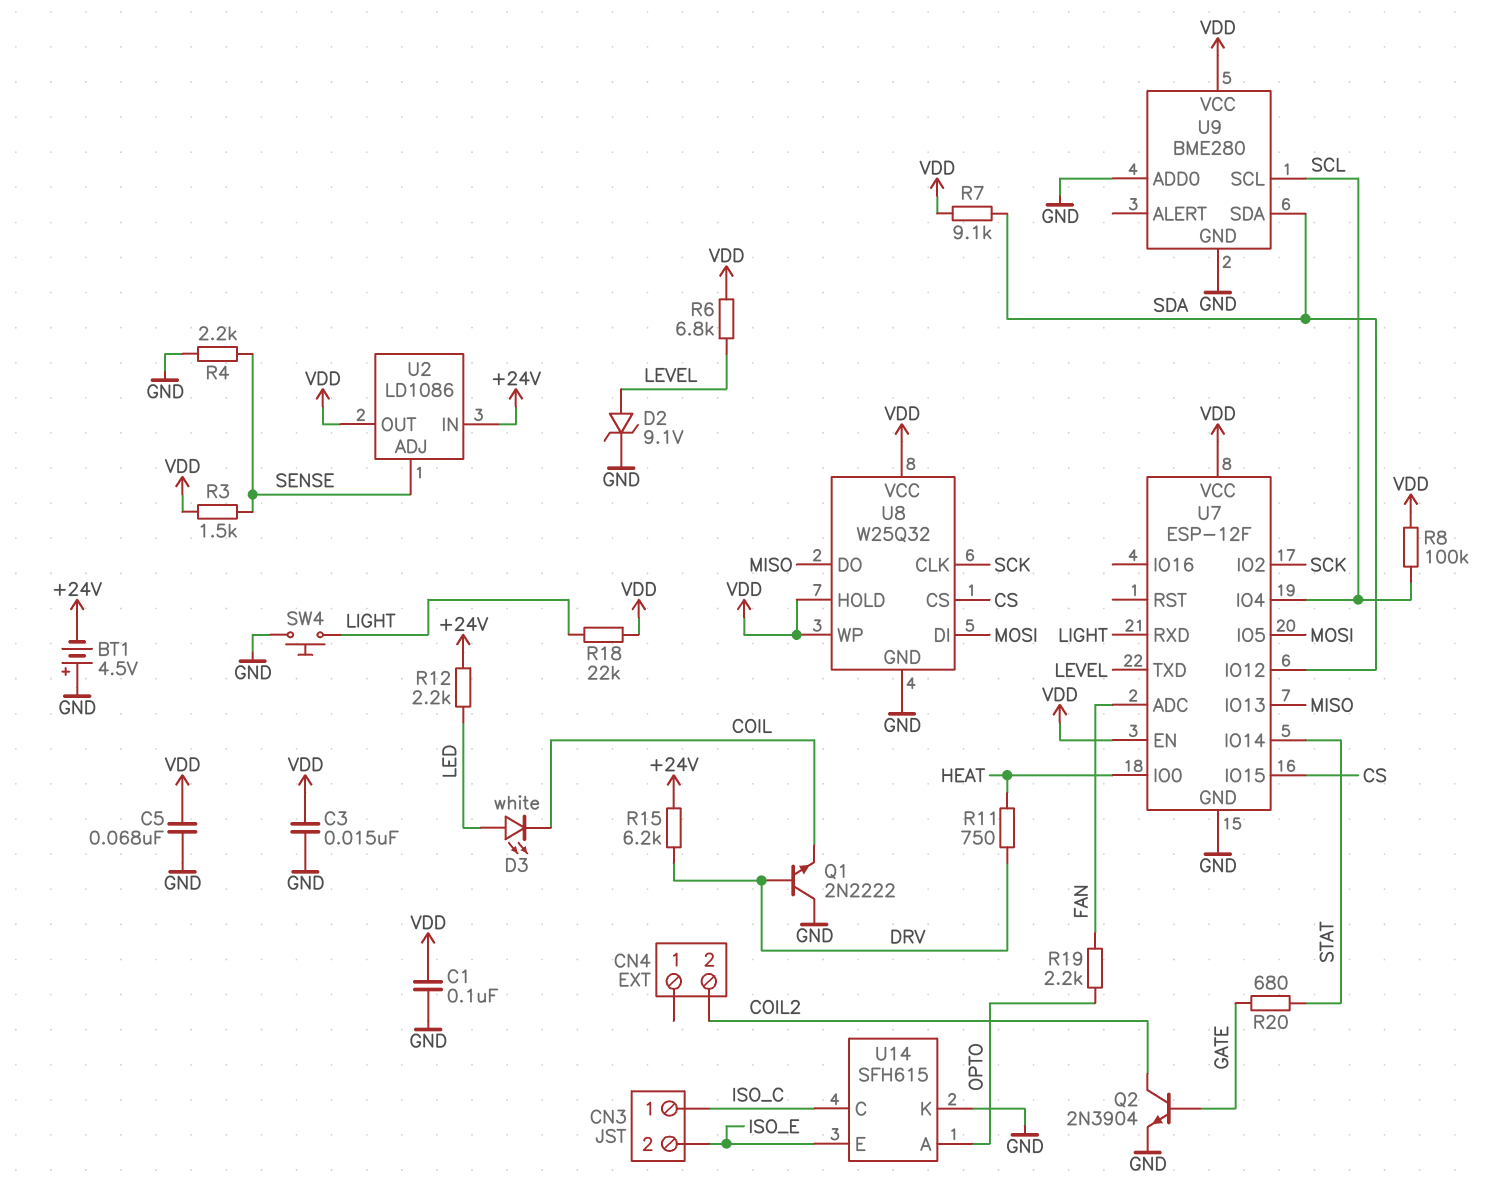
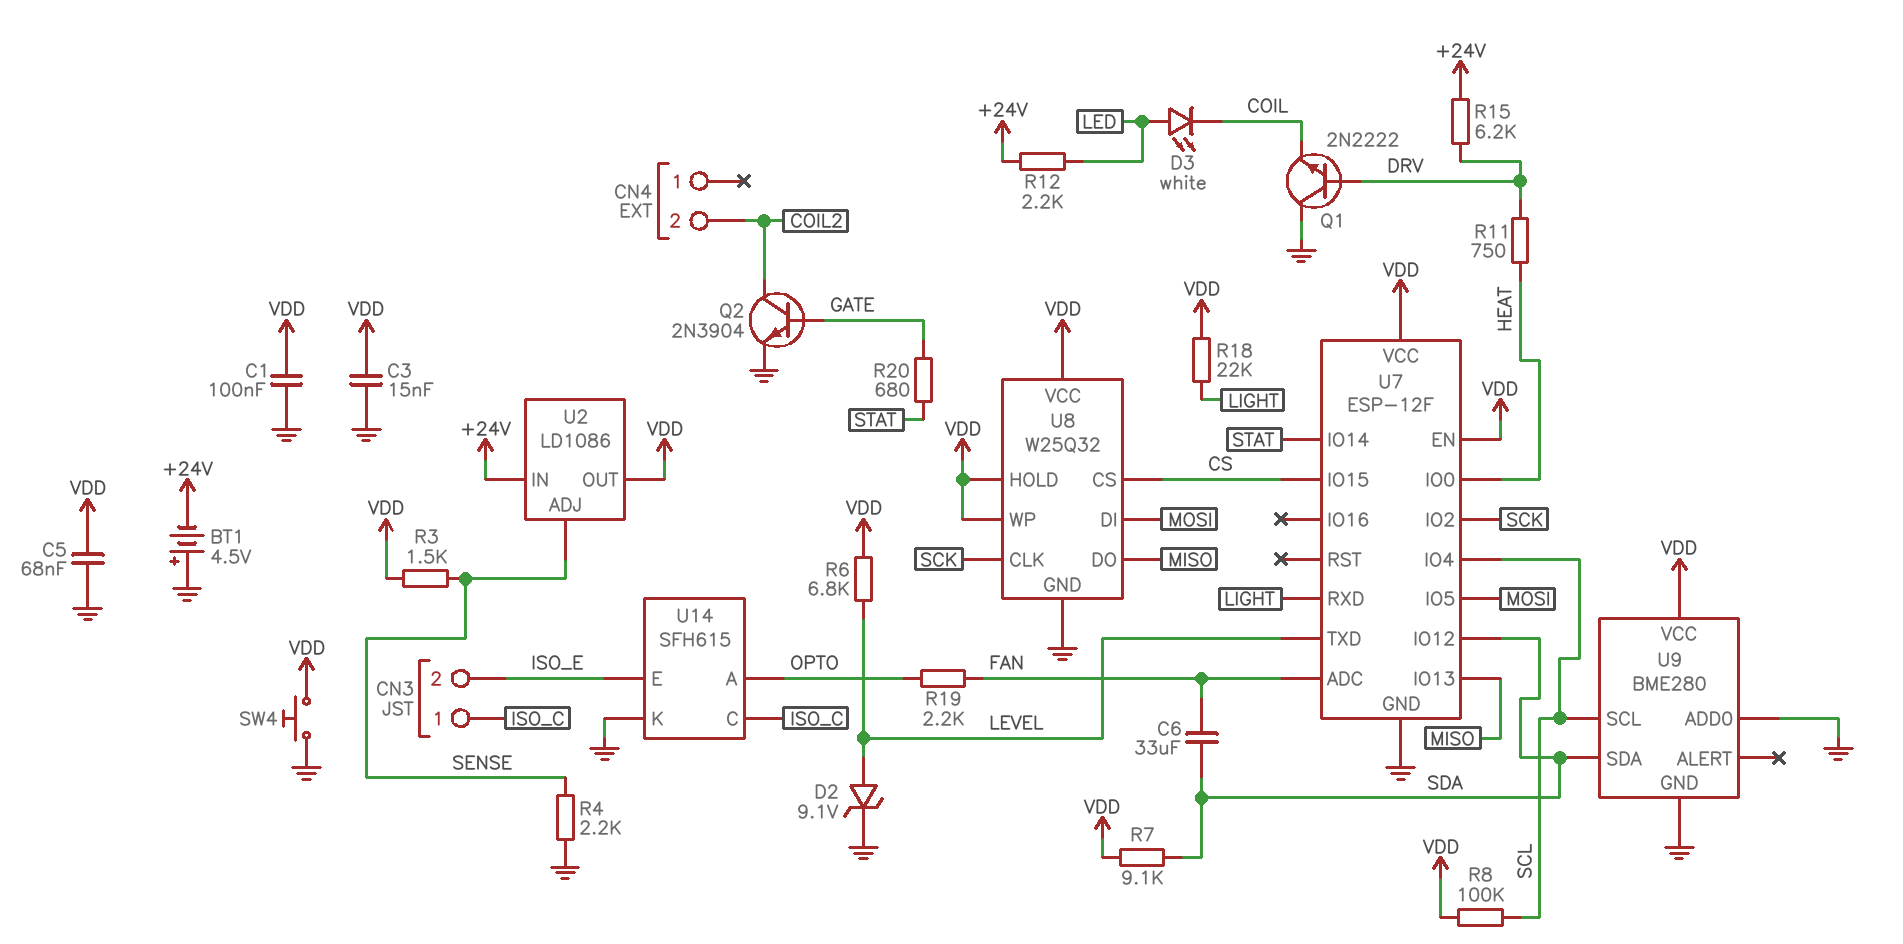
C6: none -> 33uF (FAN, SDA)
SW4: button (GND, LIGHT) -> button (GND, VDD)

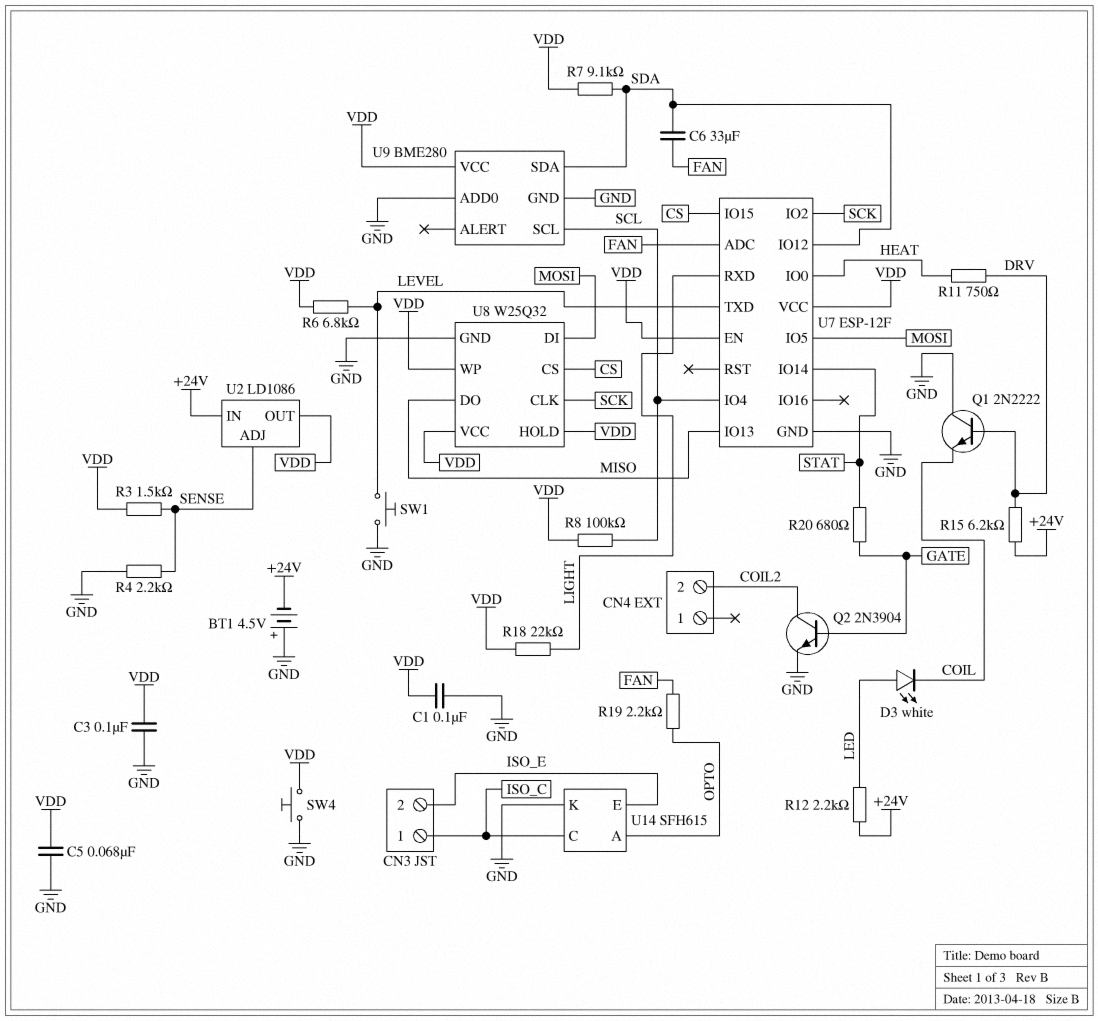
C3: 15nF (GND, VDD) -> 100nF (GND, VDD)
D2: zener 9.1V (A LEVEL, K GND) -> none
SW1: none -> button (GND, LEVEL)

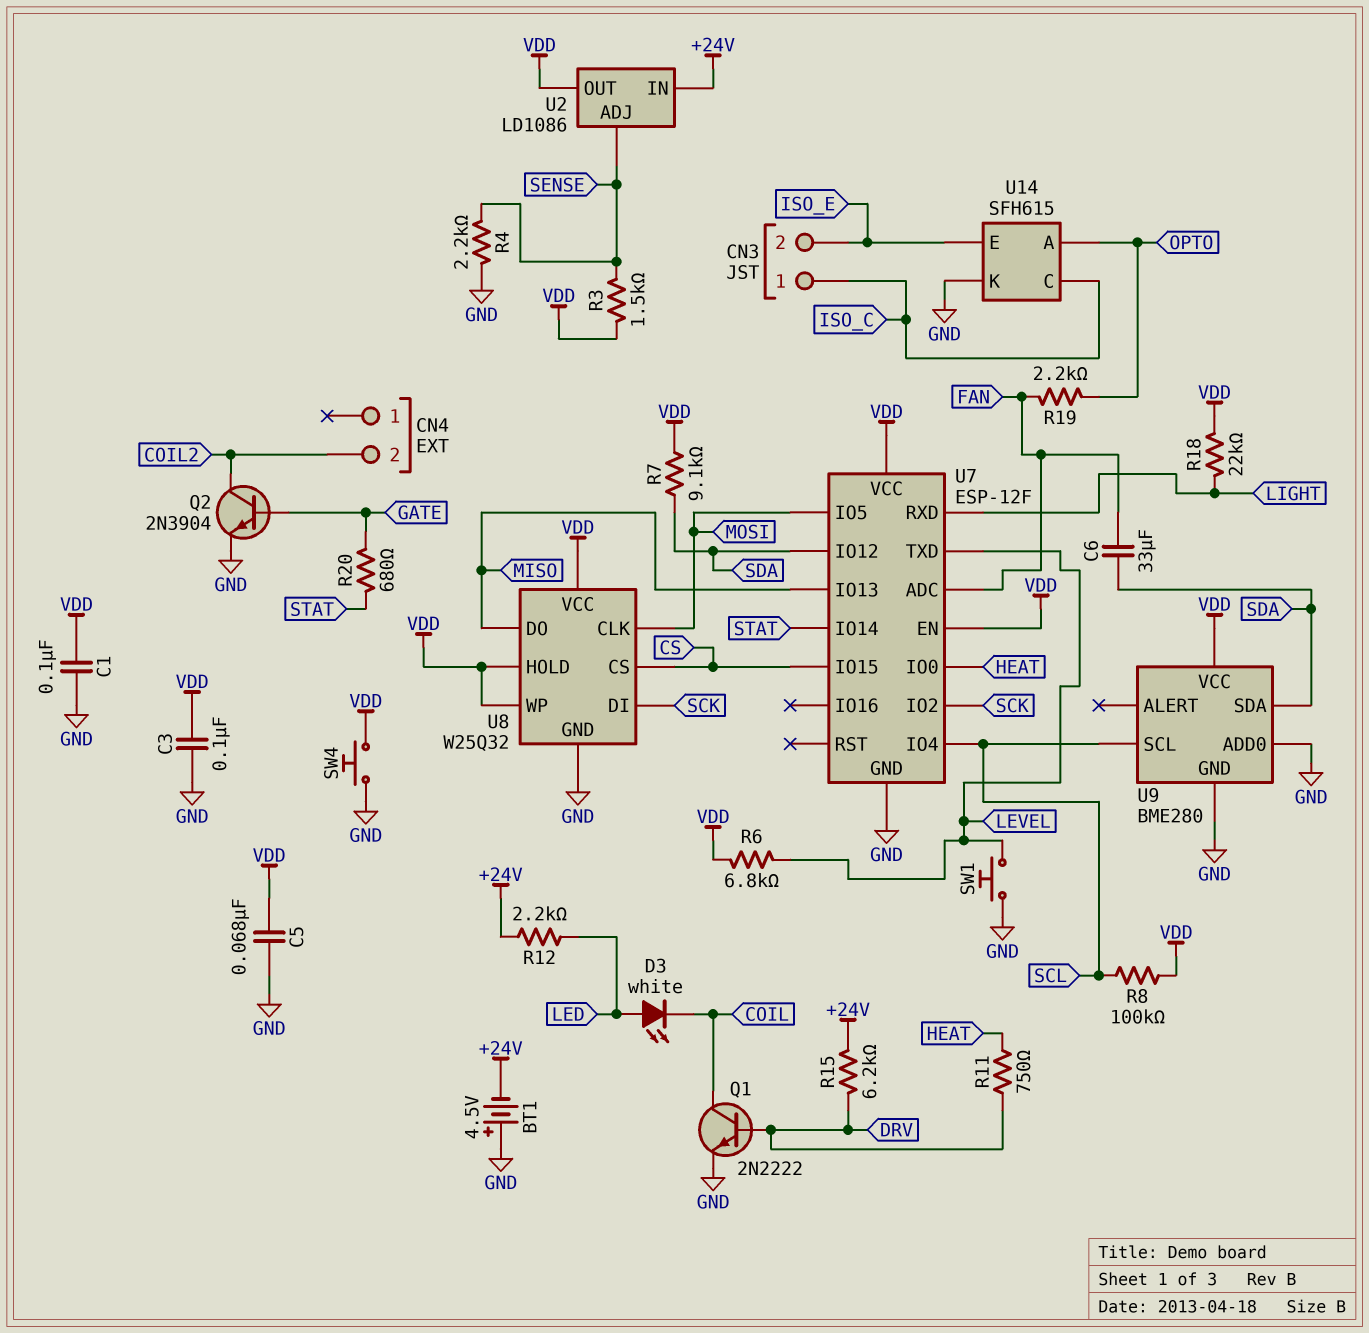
Q1: NPN 2N2222 (B DRV, C GND, E COIL) -> NPN 2N2222 (B DRV, C COIL, E GND)
U8 pin CLK: SCK -> MOSI
U8 pin DI: MOSI -> SCK

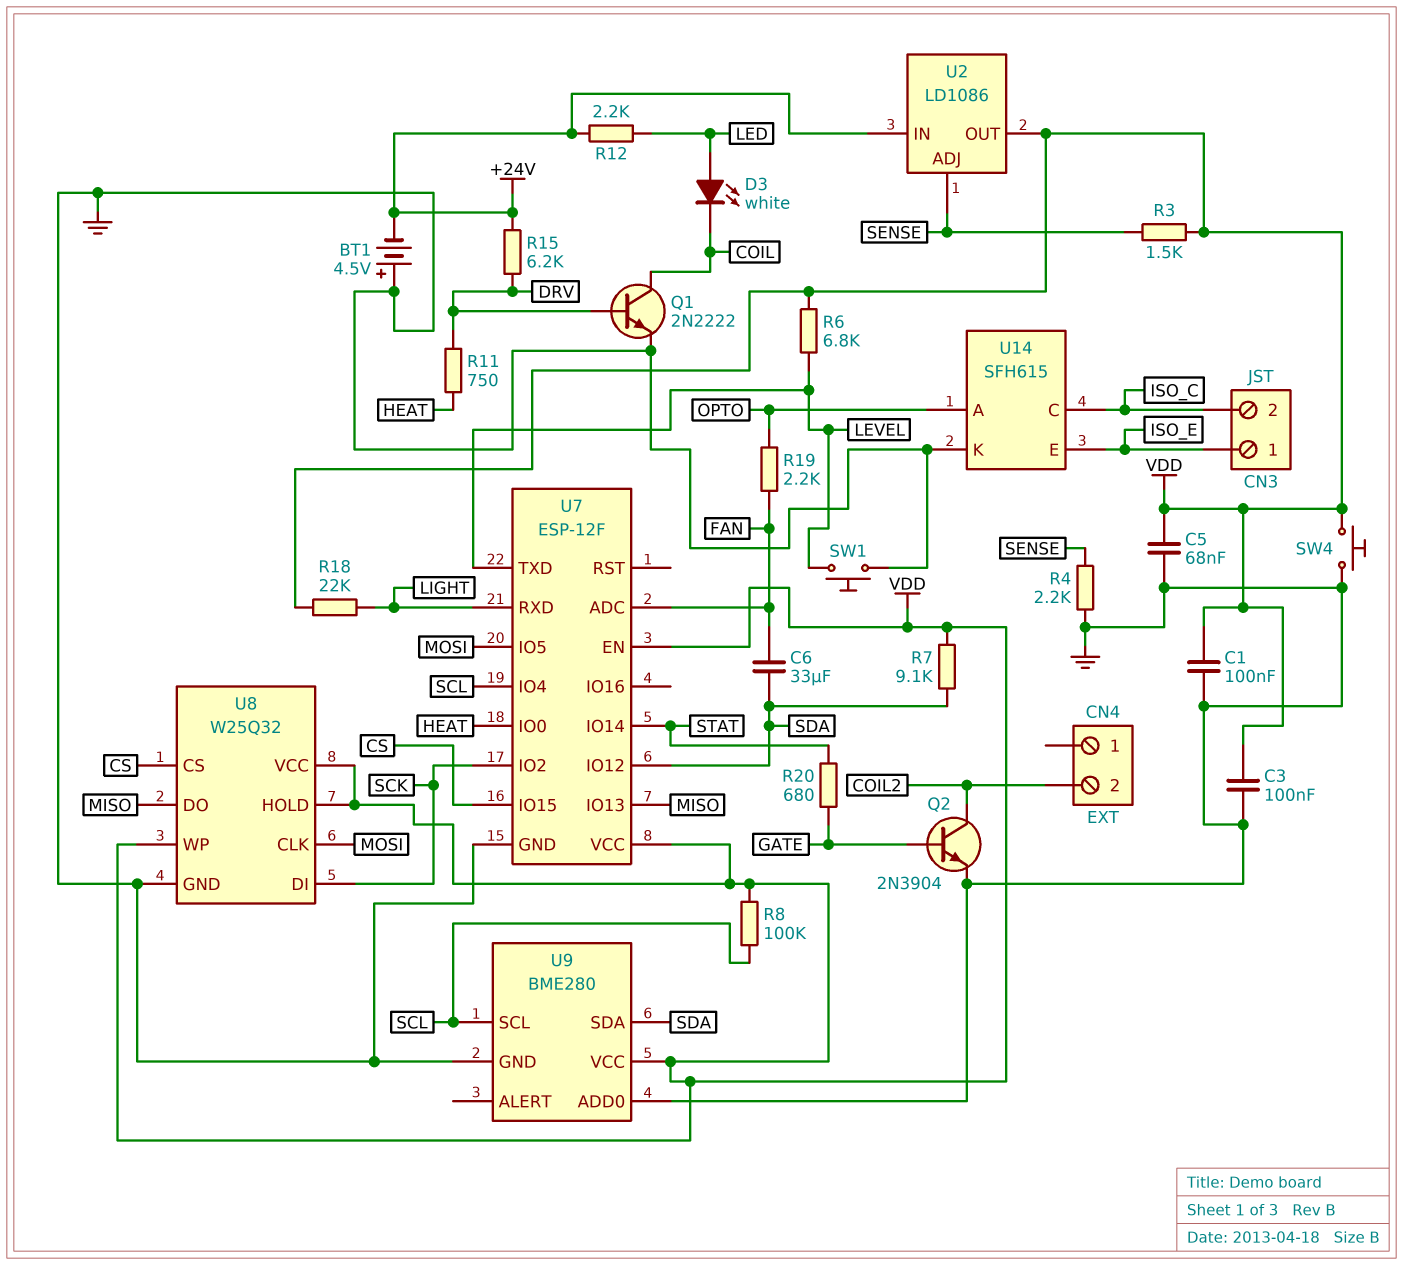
CN3 pin 1: ISO_C -> ISO_E
CN3 pin 2: ISO_E -> ISO_C

